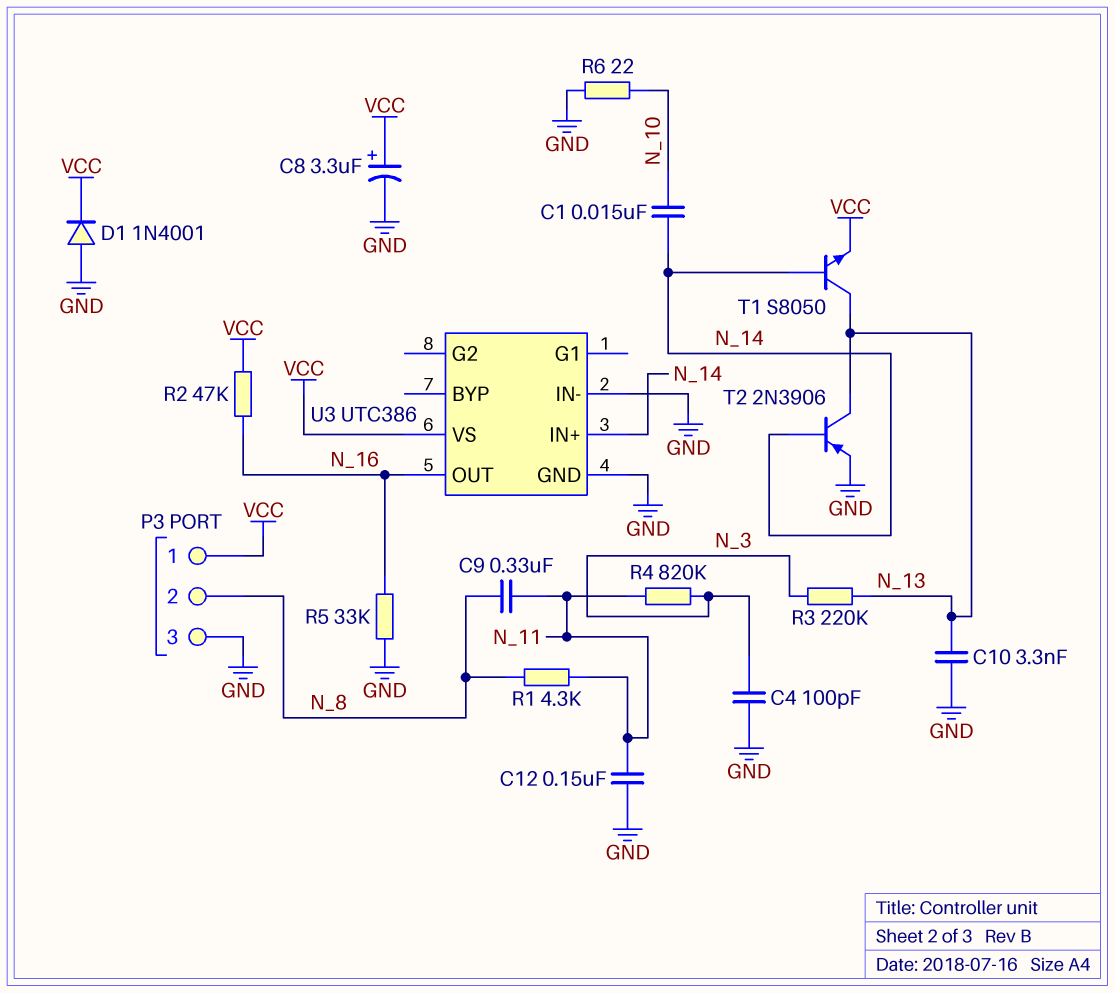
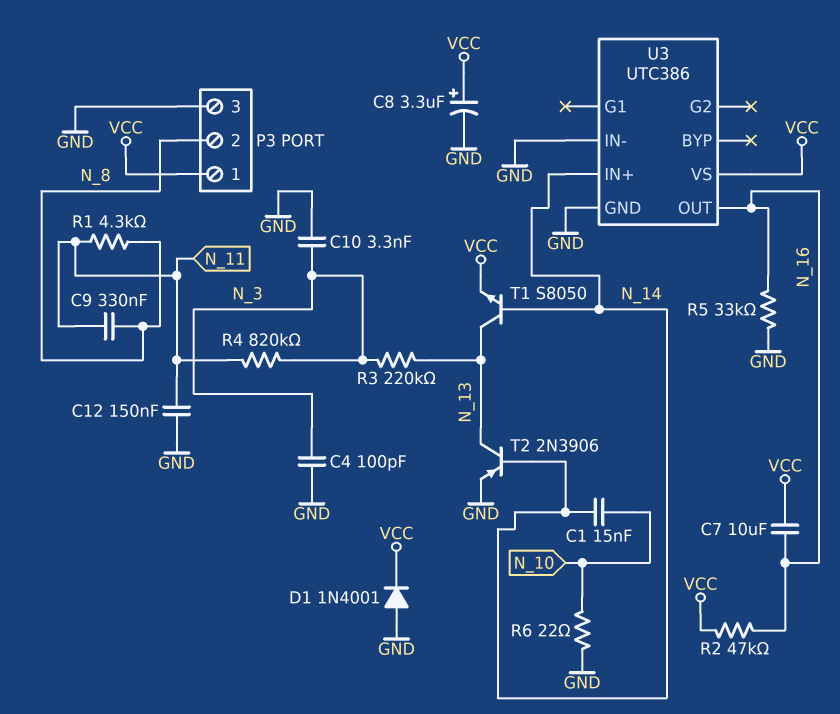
C7: none -> 10uF (N_16, VCC)
C10: 3.3nF (GND, N_13) -> 3.3nF (GND, N_3)

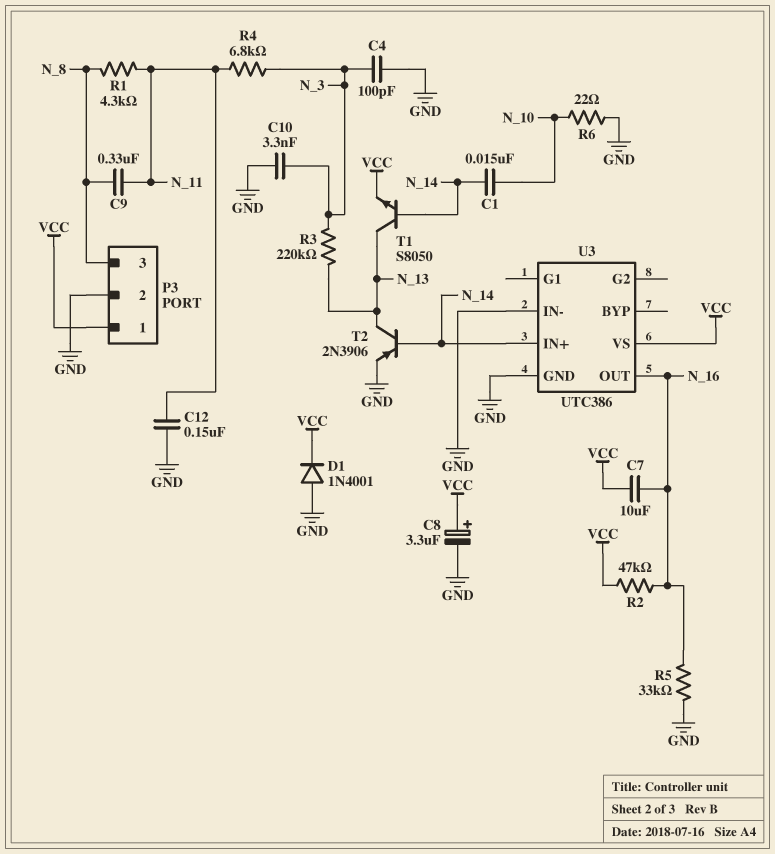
P3 pin 2: N_8 -> GND
P3 pin 3: GND -> N_8
R4: 820k (N_3, N_11) -> 6.8k (N_3, N_11)

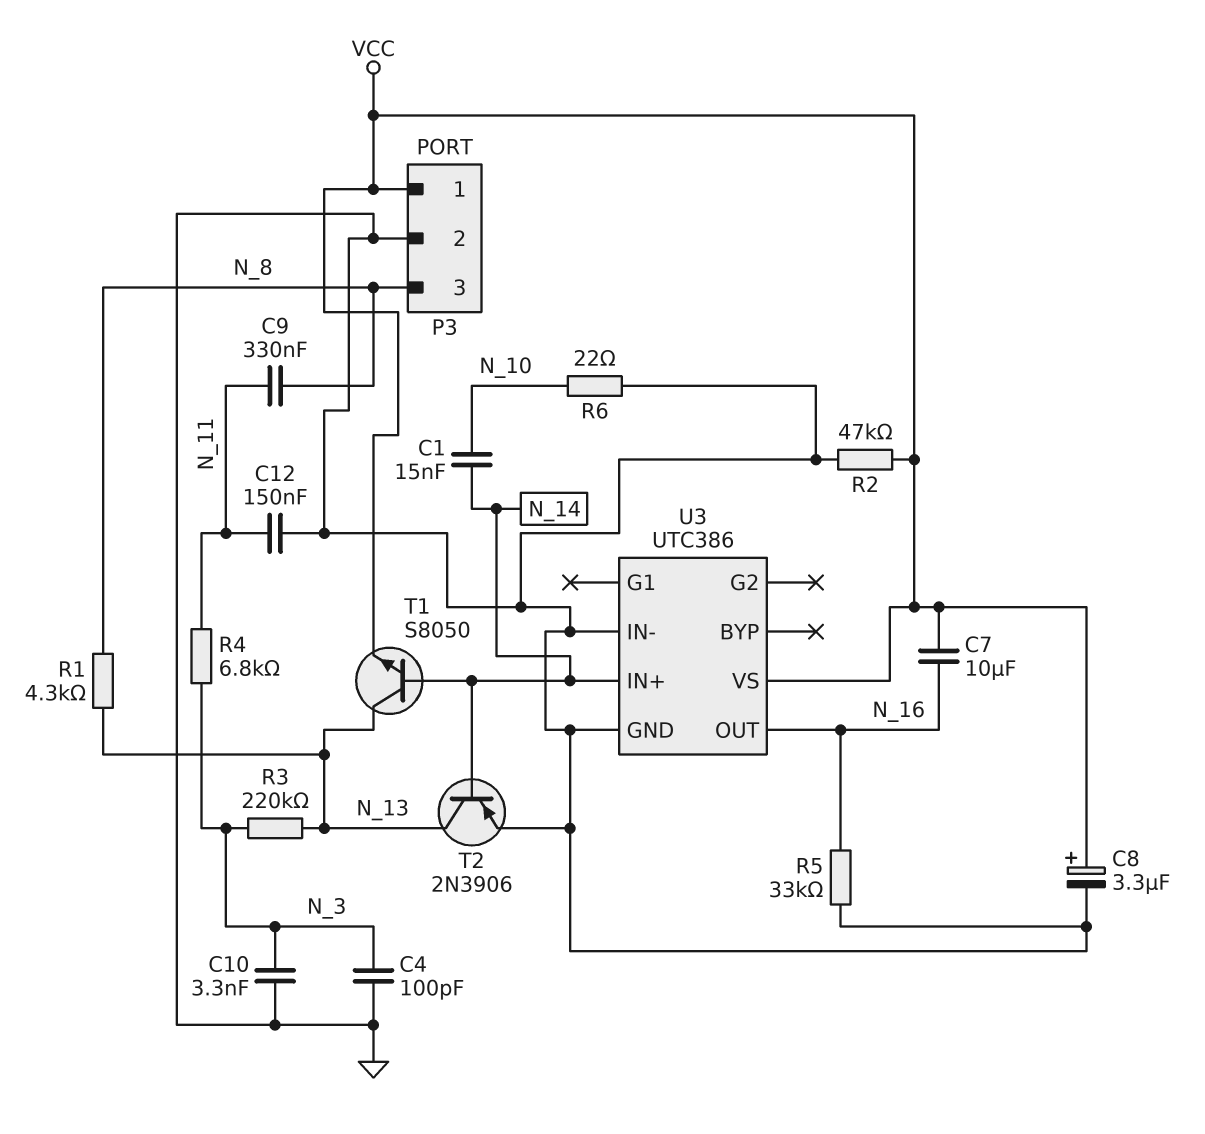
D1: diode 1N4001 (A GND, K VCC) -> none
R1: 4.3k (N_8, N_11) -> 4.3k (N_8, N_13)
R2: 47k (N_16, VCC) -> 47k (GND, VCC)

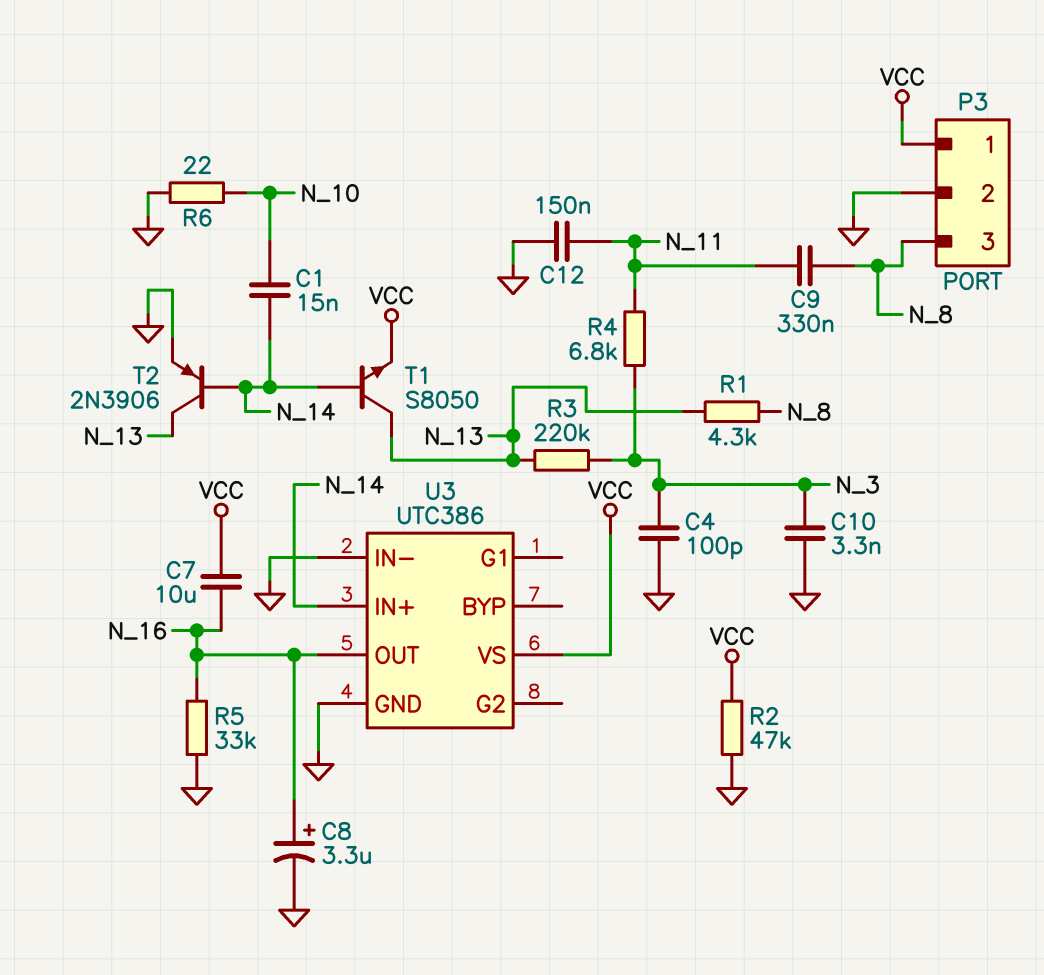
C8: 3.3uF (plus VCC, minus GND) -> 3.3uF (plus N_16, minus GND)

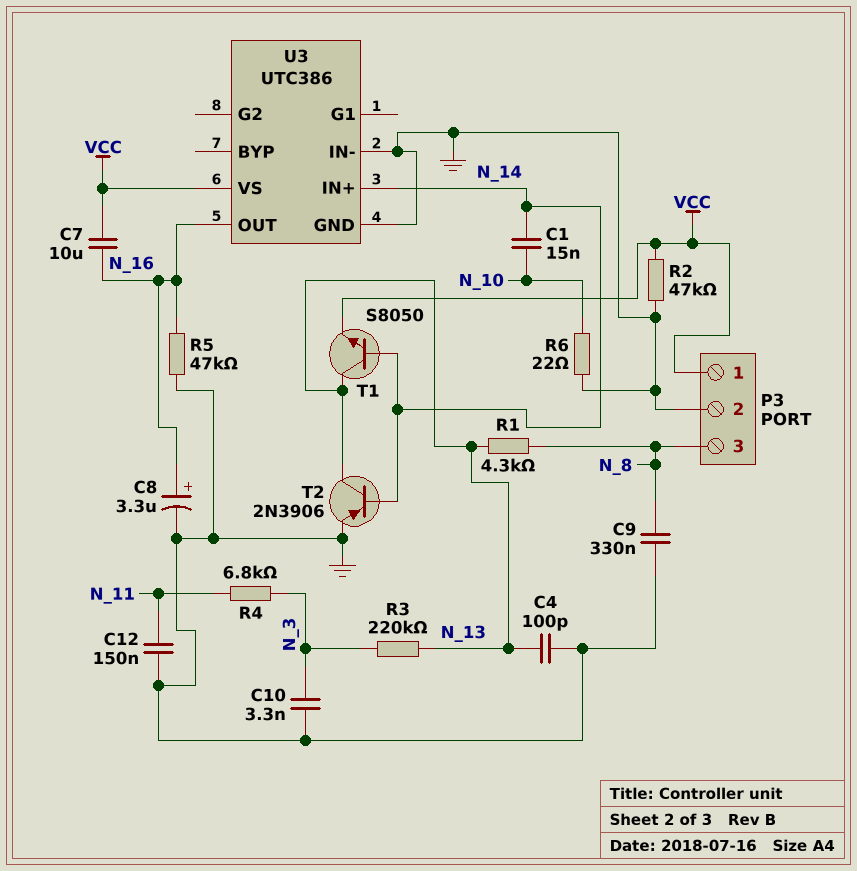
C4: 100pF (GND, N_3) -> 100pF (GND, N_13)
C9: 330nF (N_8, N_11) -> 330nF (GND, N_8)
R5: 33k (GND, N_16) -> 47k (GND, N_16)

